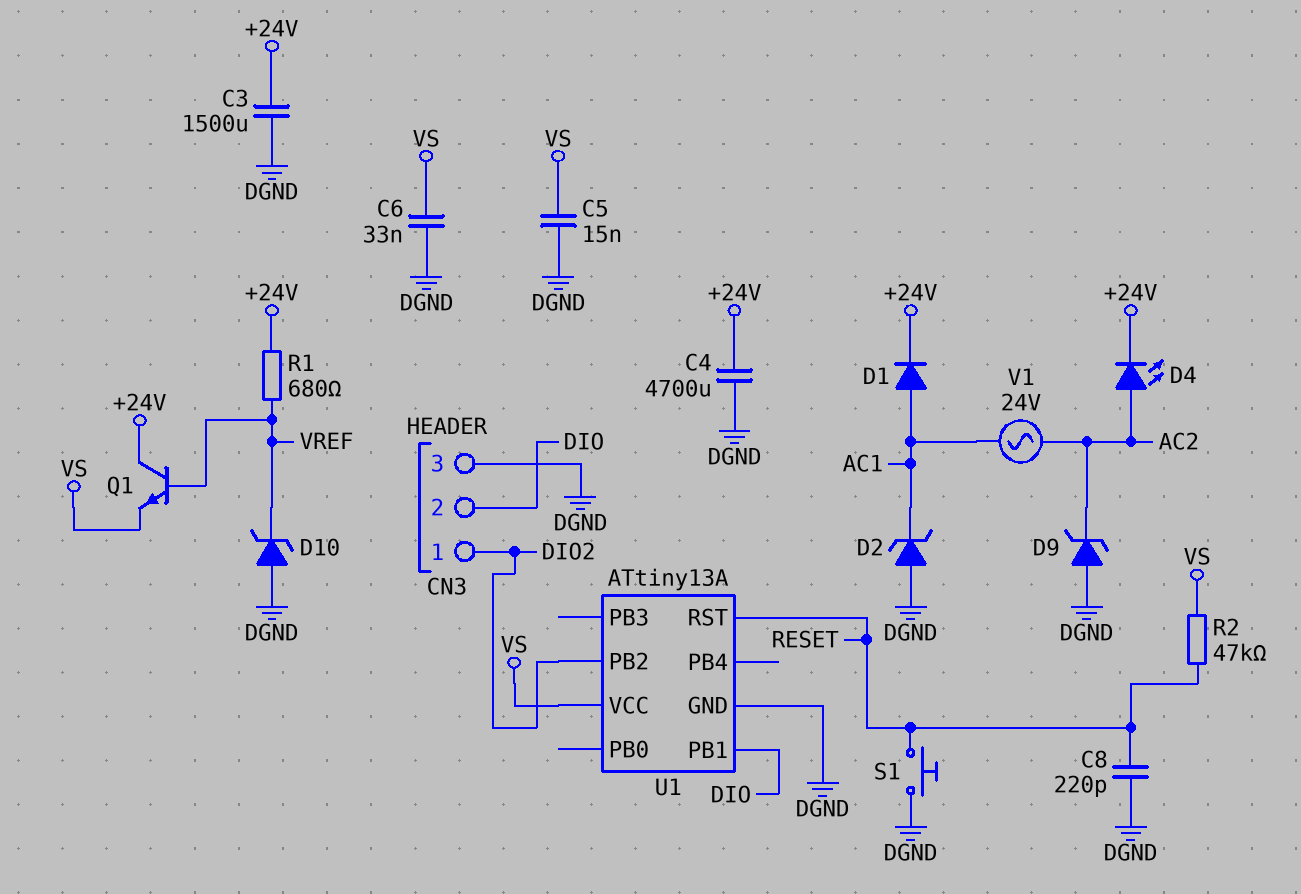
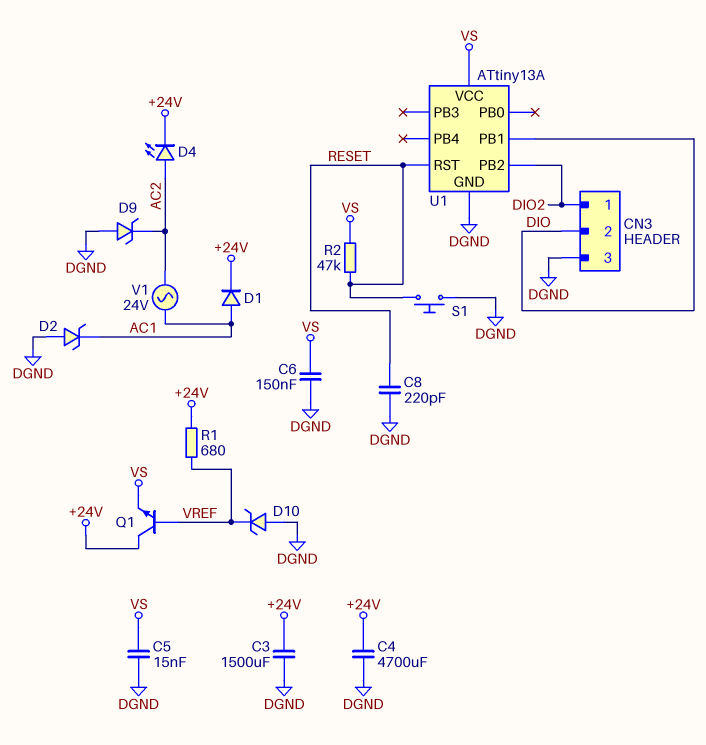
C6: 33nF (DGND, VS) -> 150nF (DGND, VS)

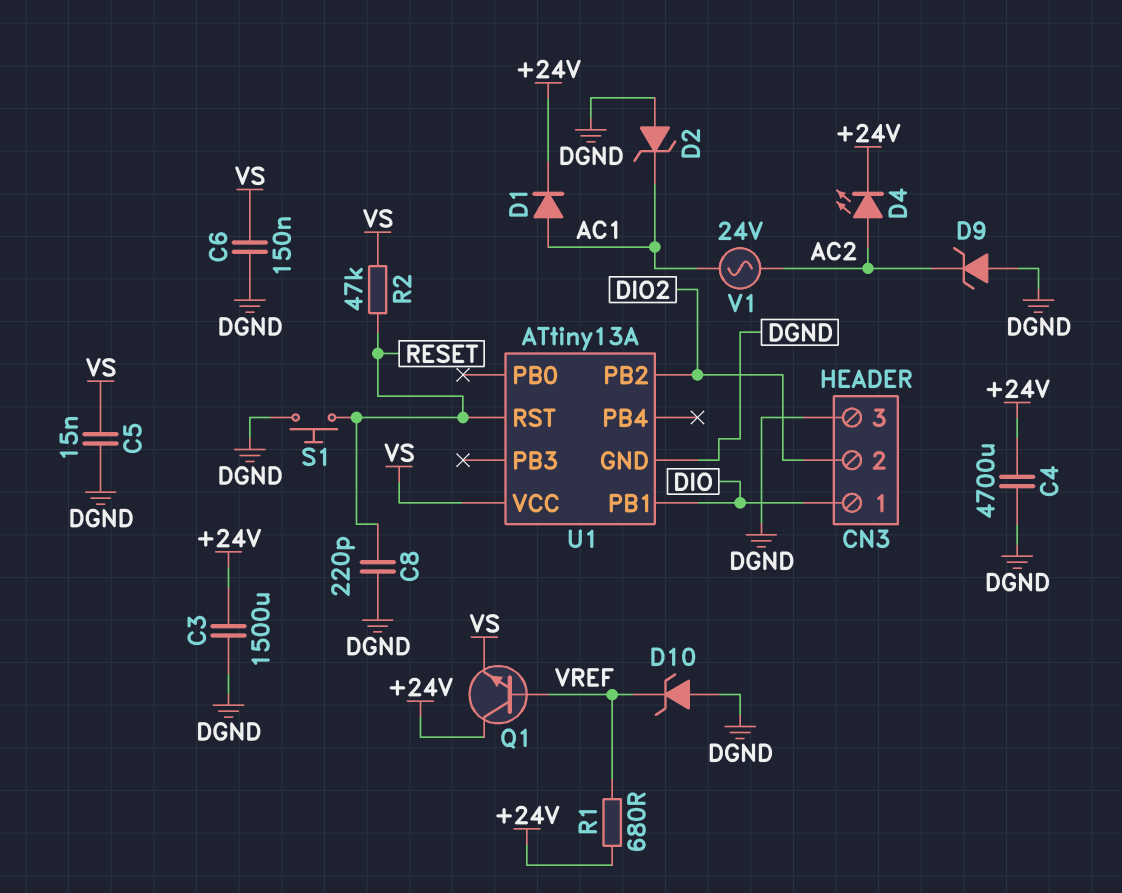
CN3 pin 1: DIO2 -> DIO
CN3 pin 2: DIO -> DIO2

